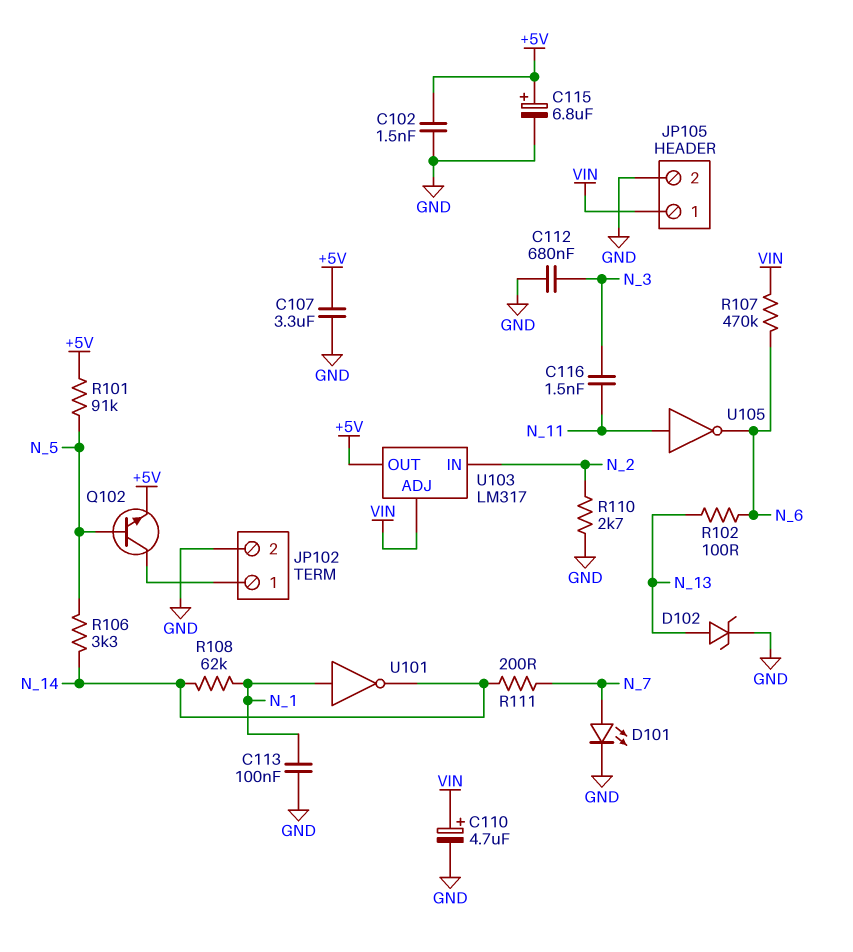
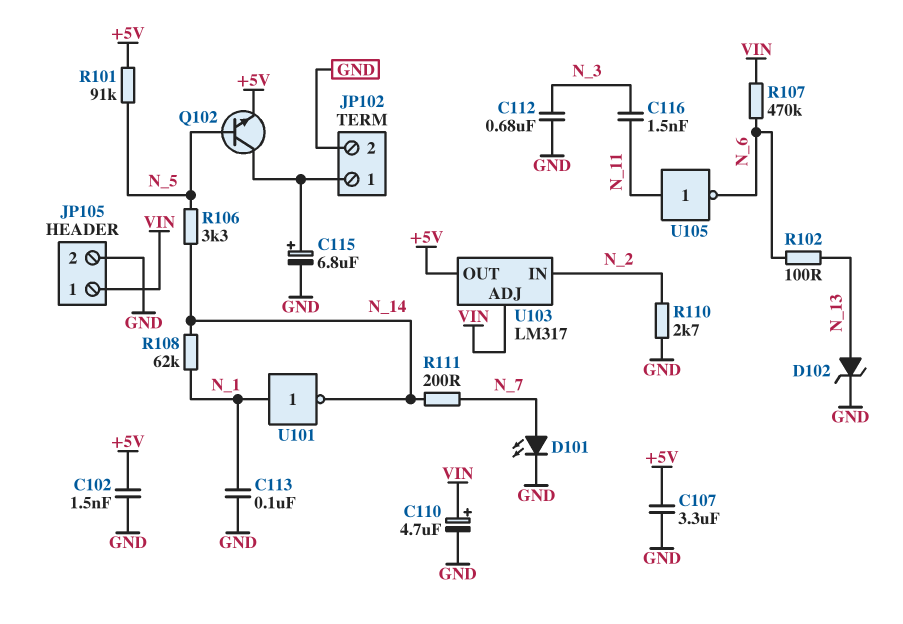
C115: 6.8uF (plus +5V, minus GND) -> 6.8uF (plus JP102/1, minus GND)

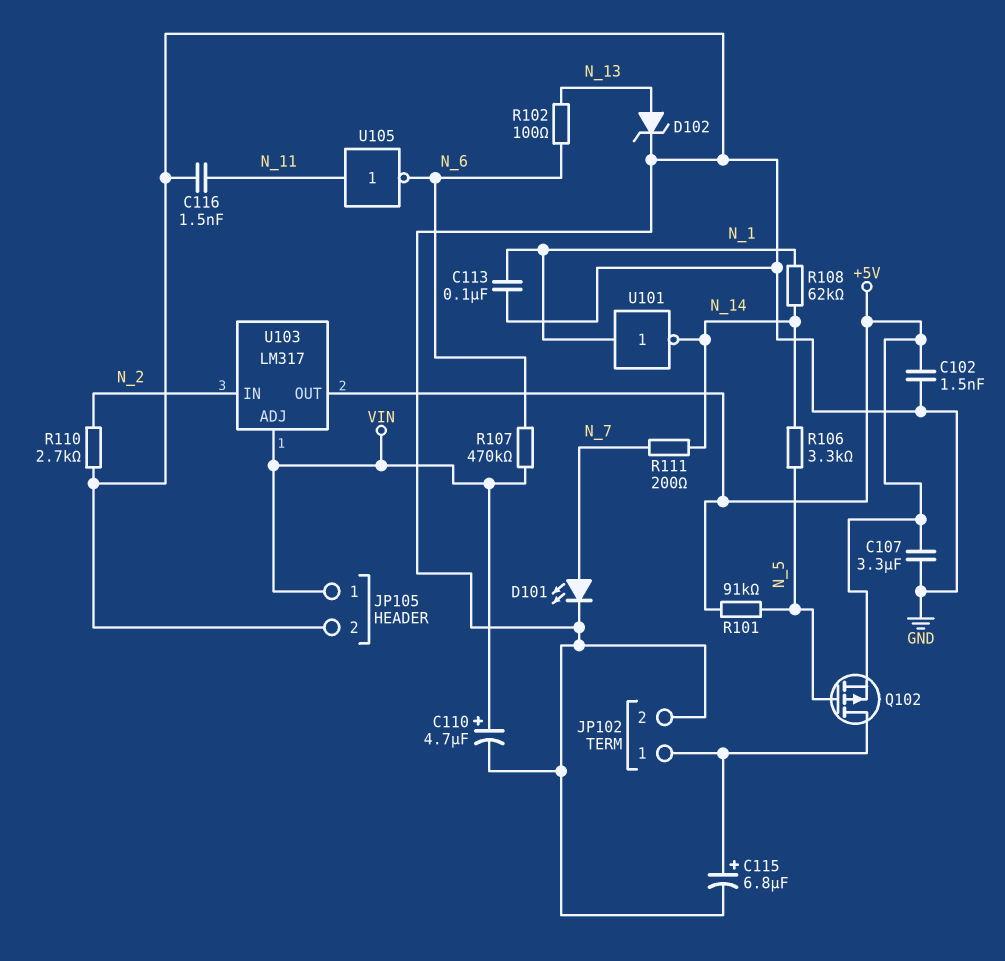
C112: 680nF (GND, N_3) -> none
C116: 1.5nF (N_3, N_11) -> 1.5nF (GND, N_11)
Q102: NPN (B N_5, C JP102/1, E +5V) -> PMOS (G N_5, D JP102/1, S +5V)

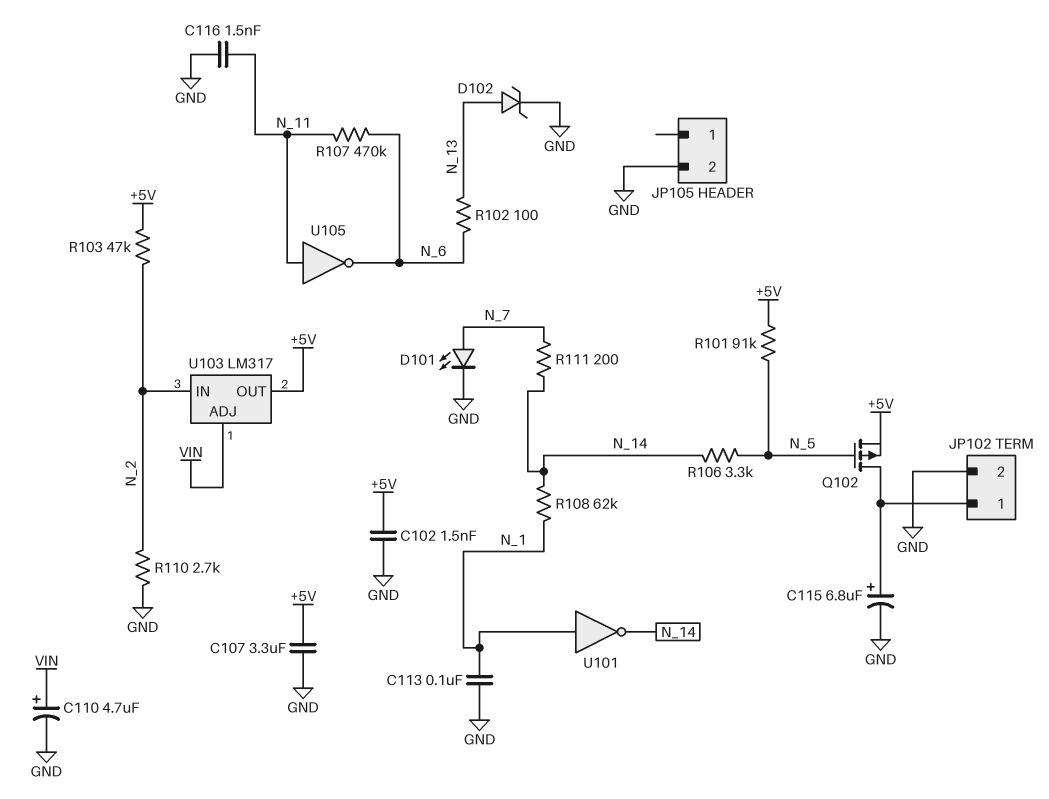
JP105 pin 1: VIN -> none
R103: none -> 47k (+5V, N_2)
R107: 470k (N_6, VIN) -> 470k (N_6, N_11)

